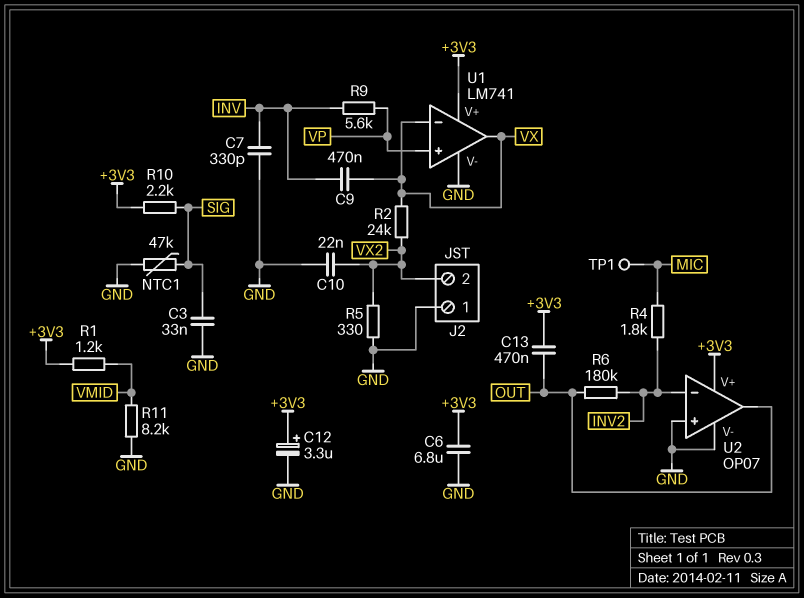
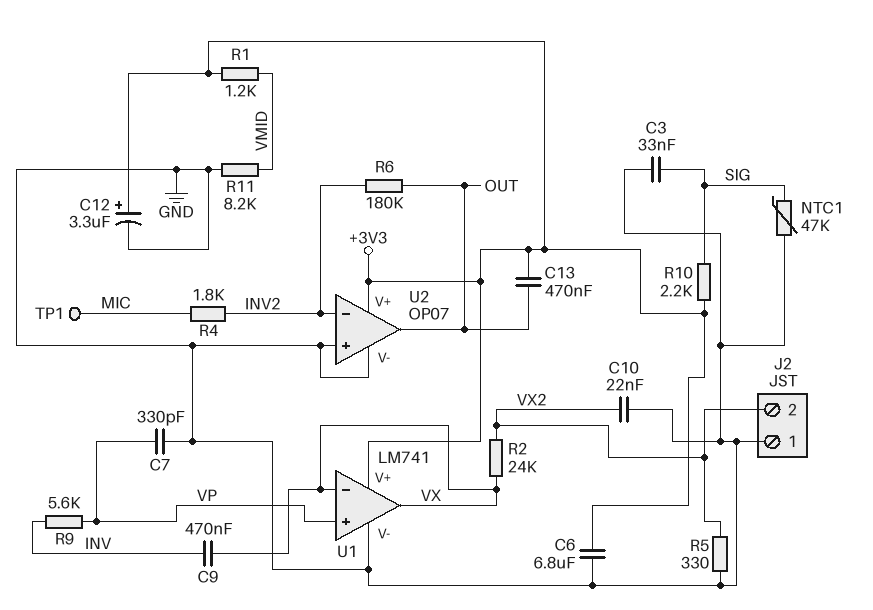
C7: 330pF (GND, INV) -> 330pF (GND, VP)

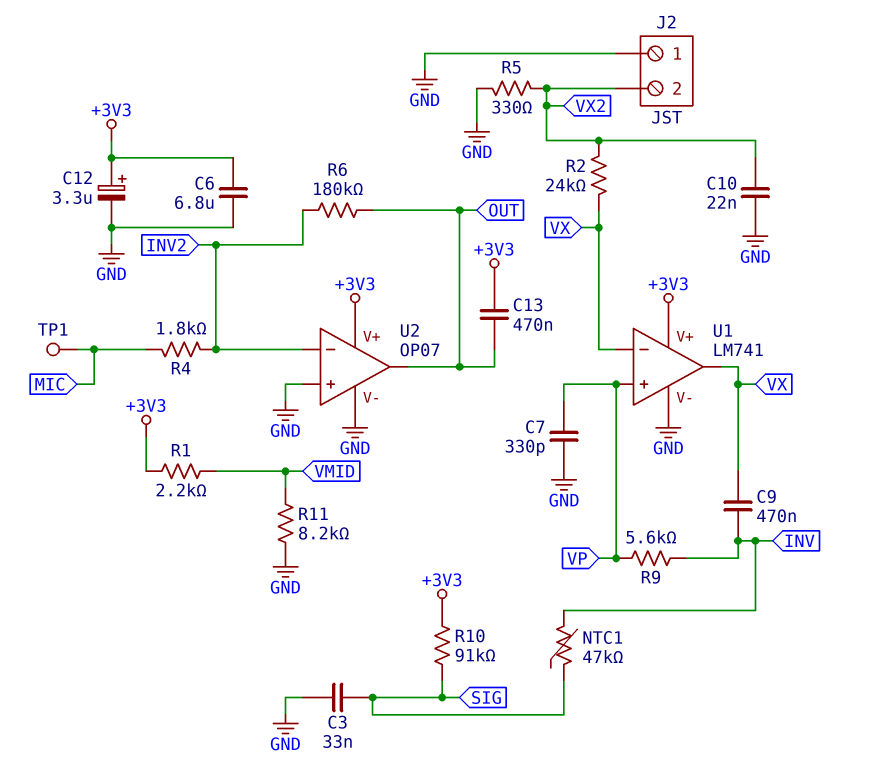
NTC1: 47k (GND, SIG) -> 47k (INV, SIG)
R1: 1.2k (+3V3, VMID) -> 2.2k (+3V3, VMID)
R10: 2.2k (+3V3, SIG) -> 91k (+3V3, SIG)

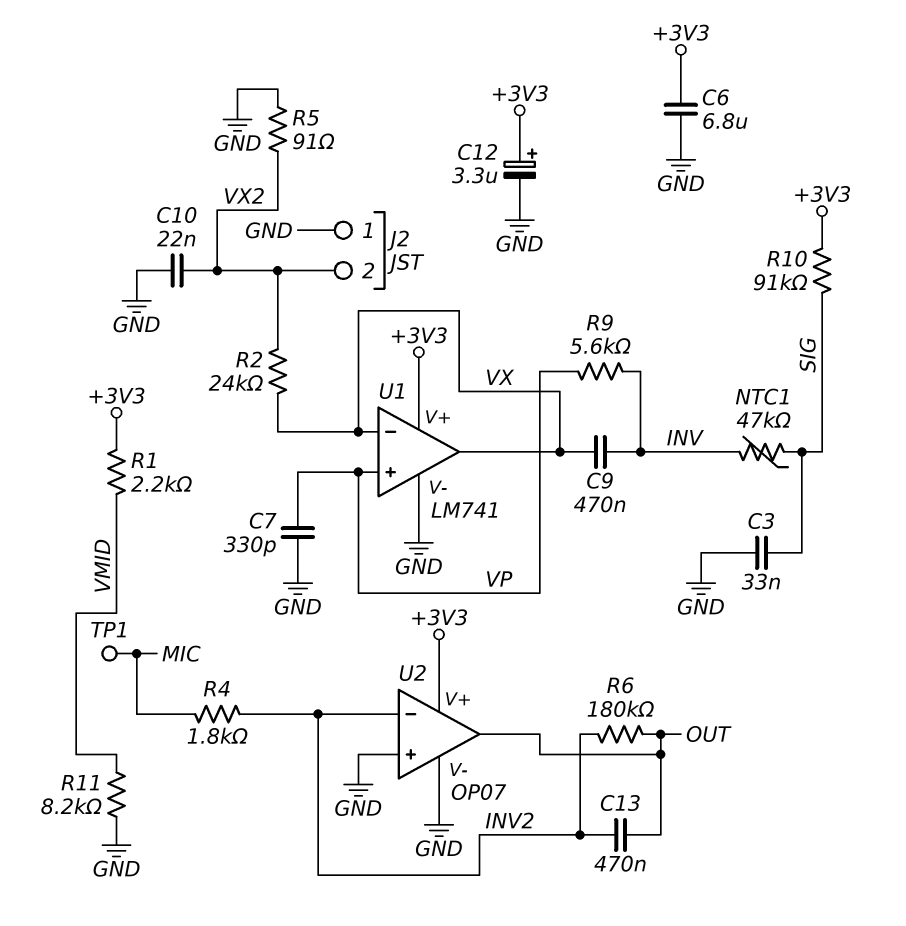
C13: 470nF (+3V3, OUT) -> 470nF (INV2, OUT)
R5: 330 (GND, VX2) -> 91 (GND, VX2)

